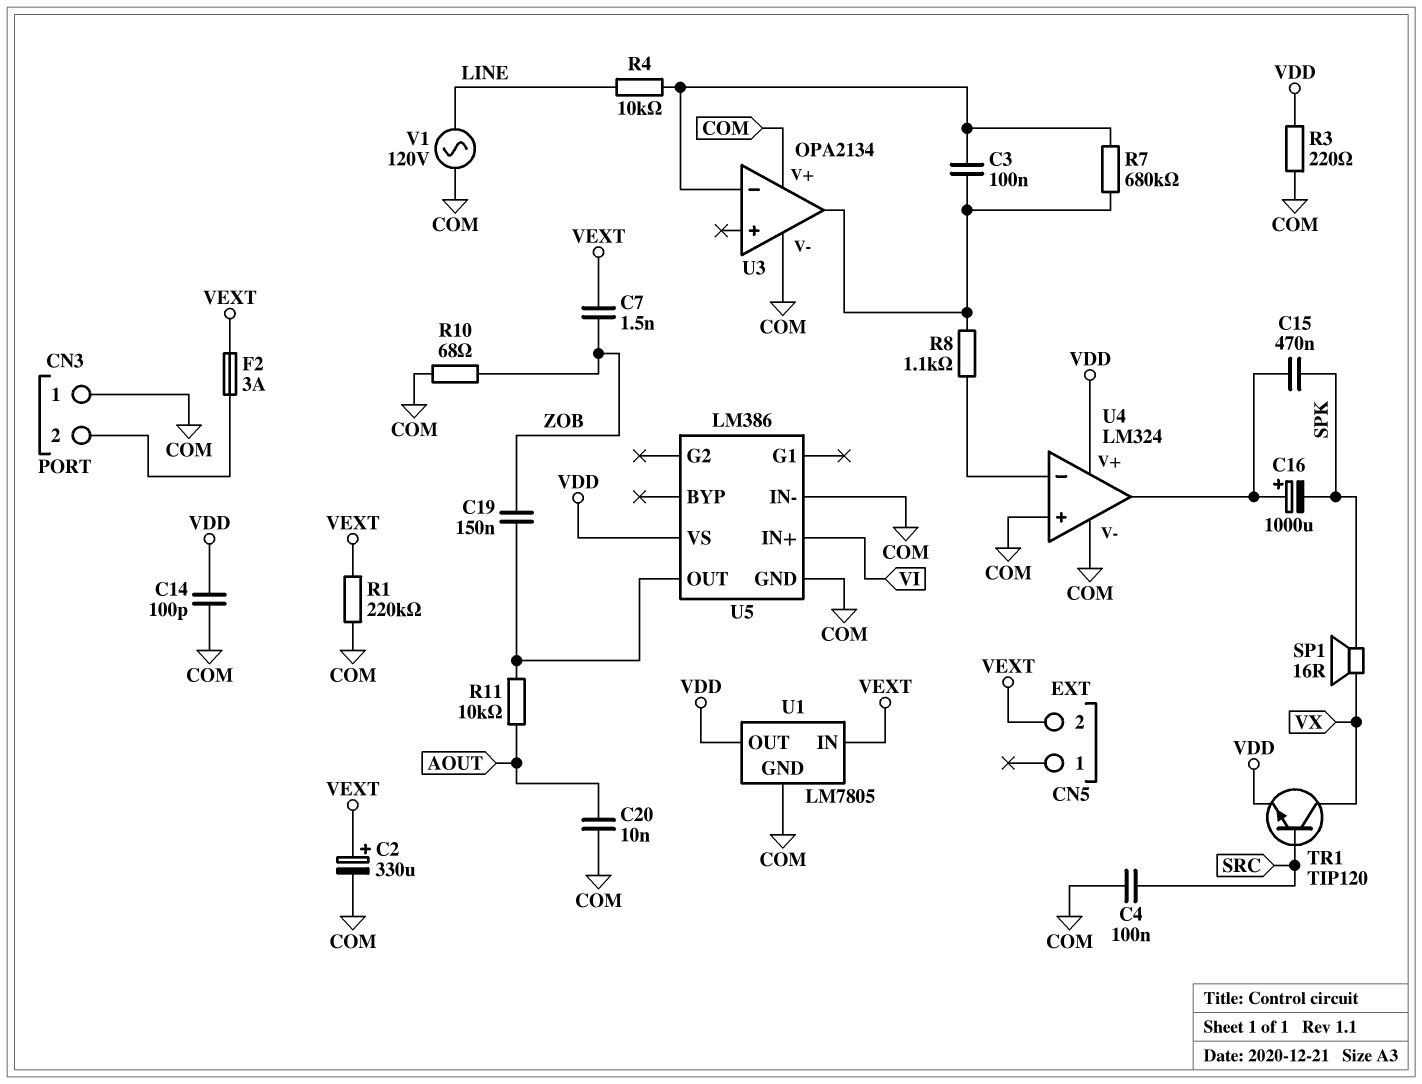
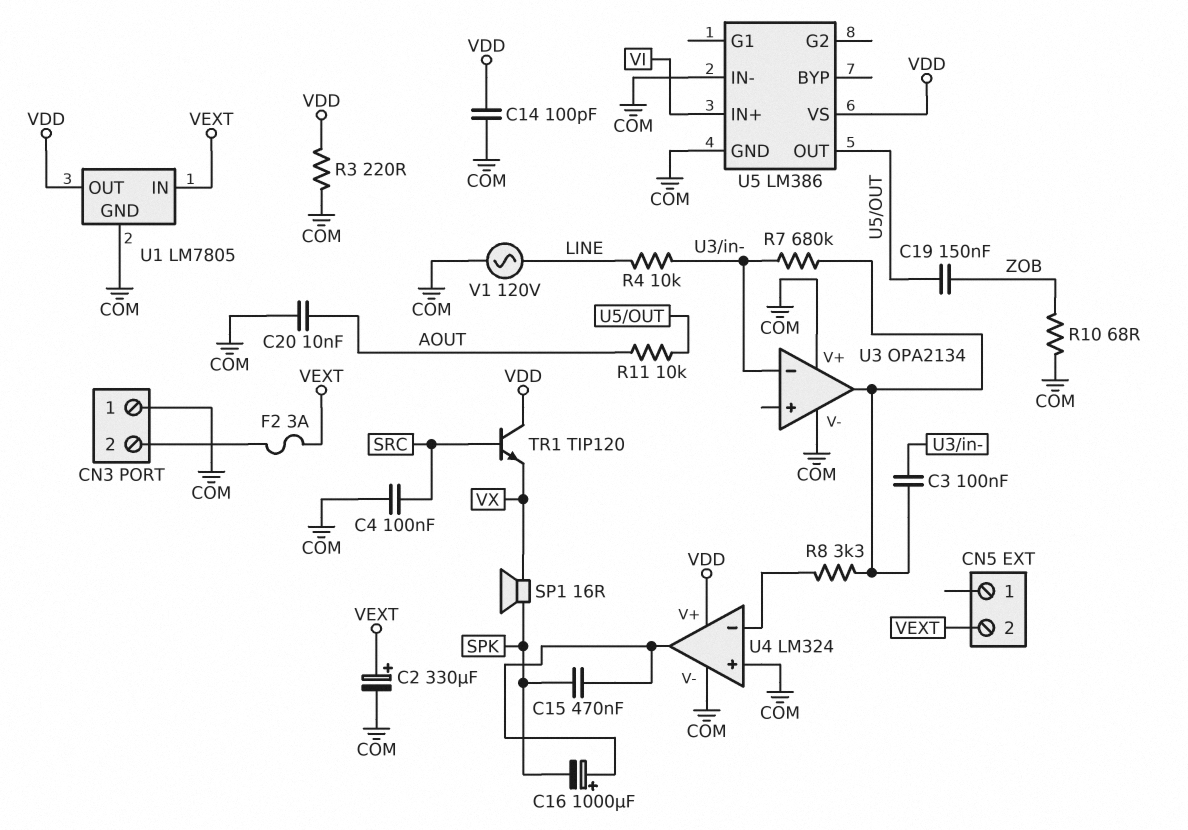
C7: 1.5nF (VEXT, ZOB) -> none
R1: 220k (COM, VEXT) -> none
R8: 1.1k (U3/out, U4/in-) -> 3.3k (U3/out, U4/in-)
TR1: NPN TIP120 (B SRC, C VX, E VDD) -> NPN TIP120 (B SRC, C VDD, E VX)

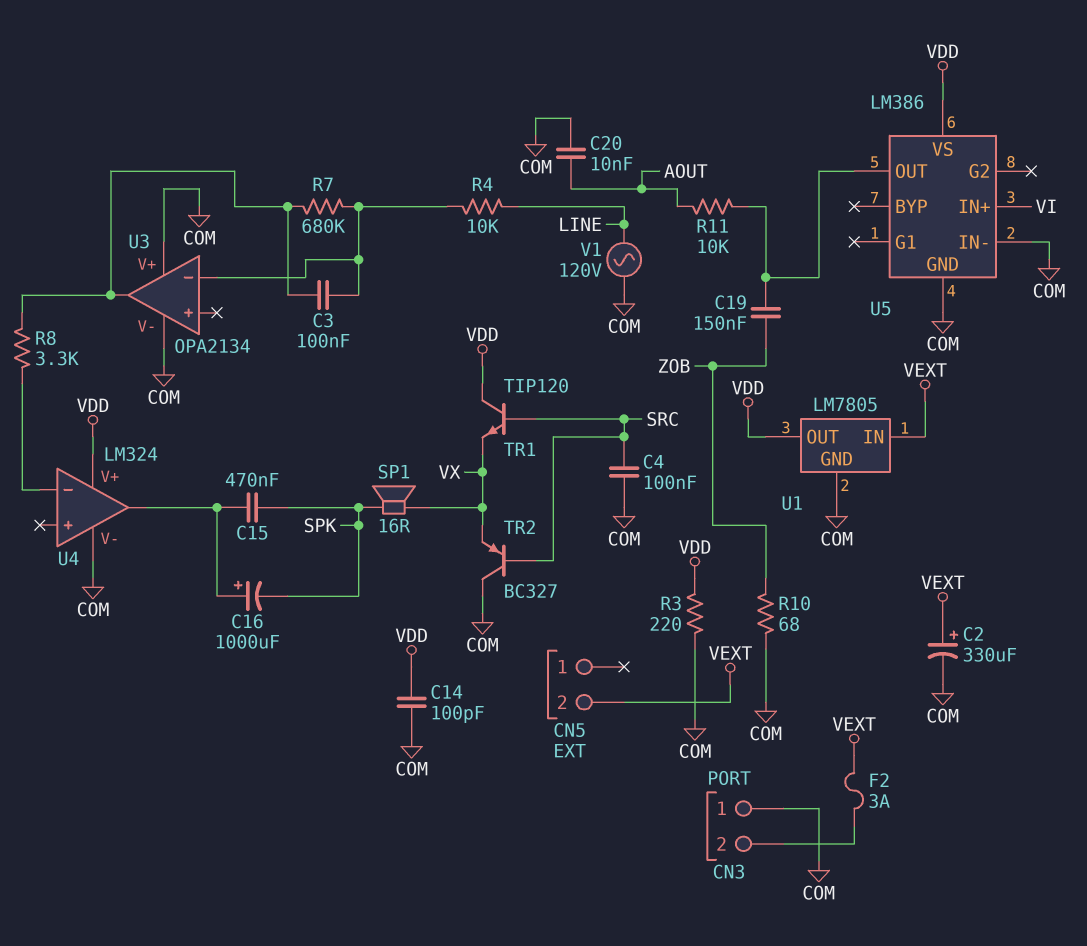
TR2: none -> PNP BC327 (B SRC, C COM, E VX)
U4 pin in+: COM -> none

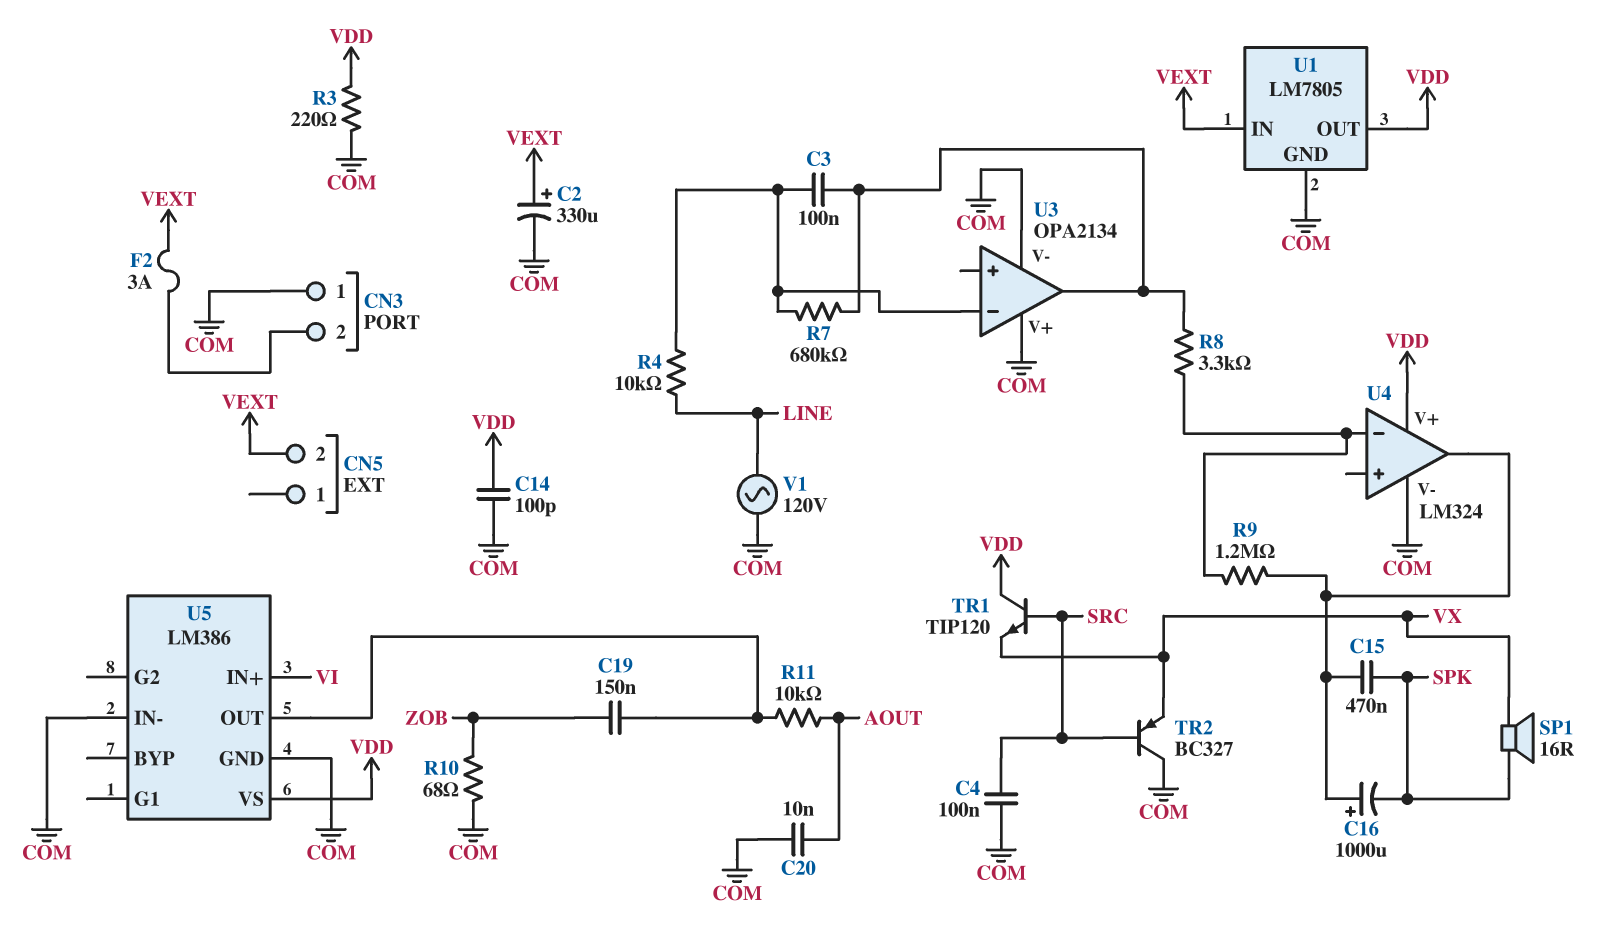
R9: none -> 1.2M (U4/in-, U4/out)

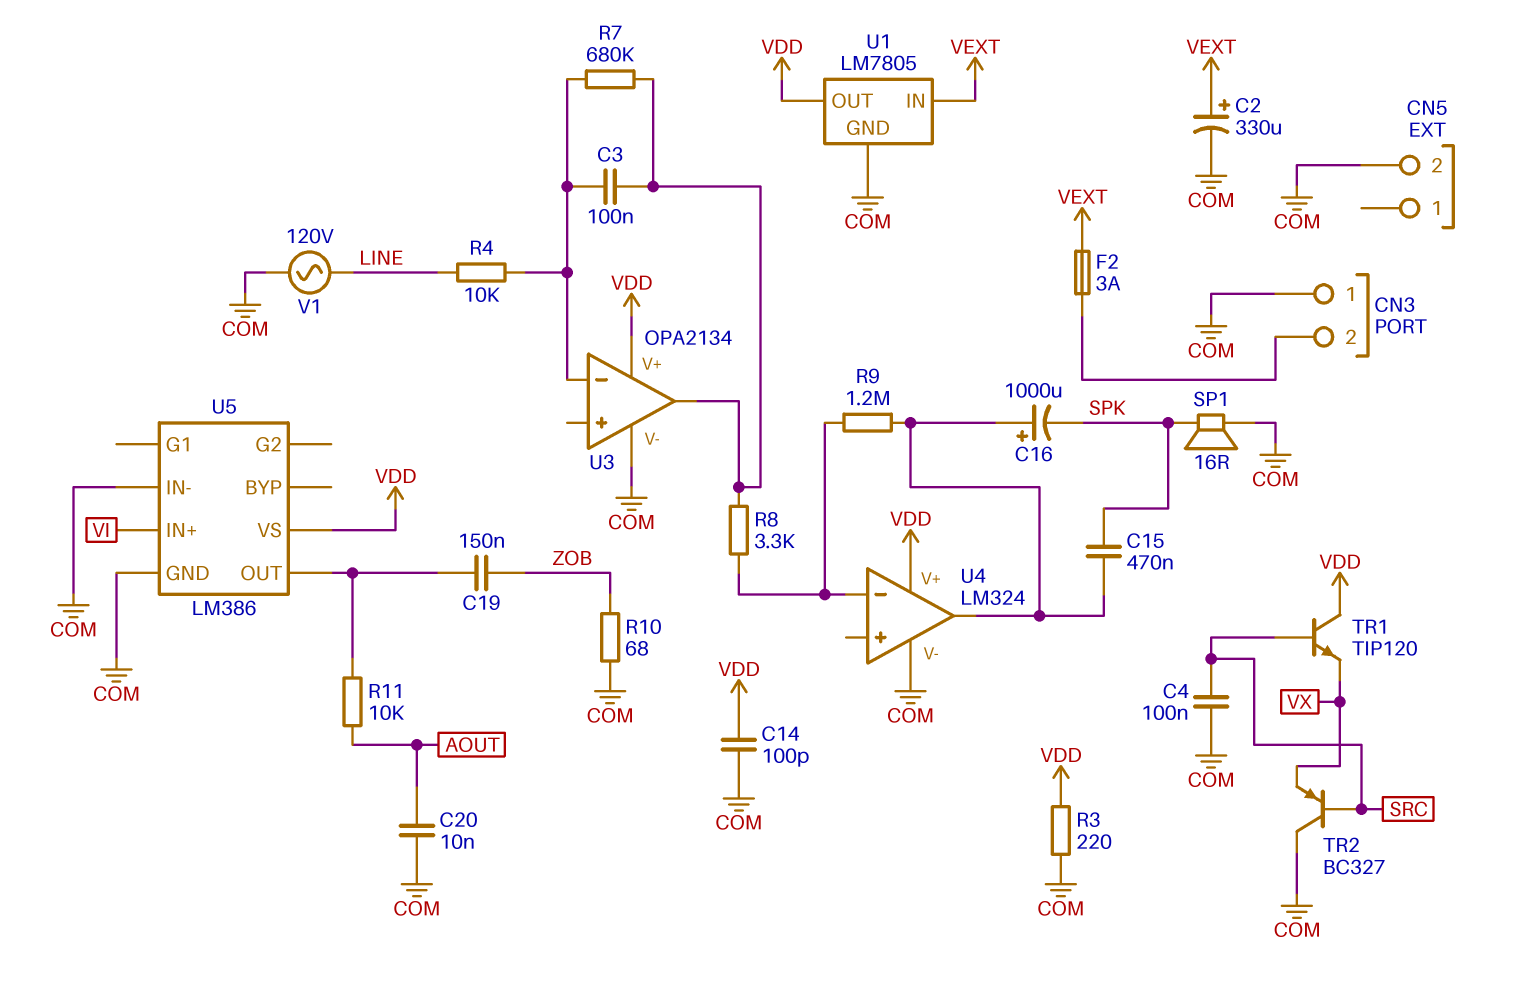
CN5 pin 2: VEXT -> COM
SP1: speaker 16R (SPK, VX) -> speaker 16R (COM, SPK)
U3 pin V+: COM -> VDD

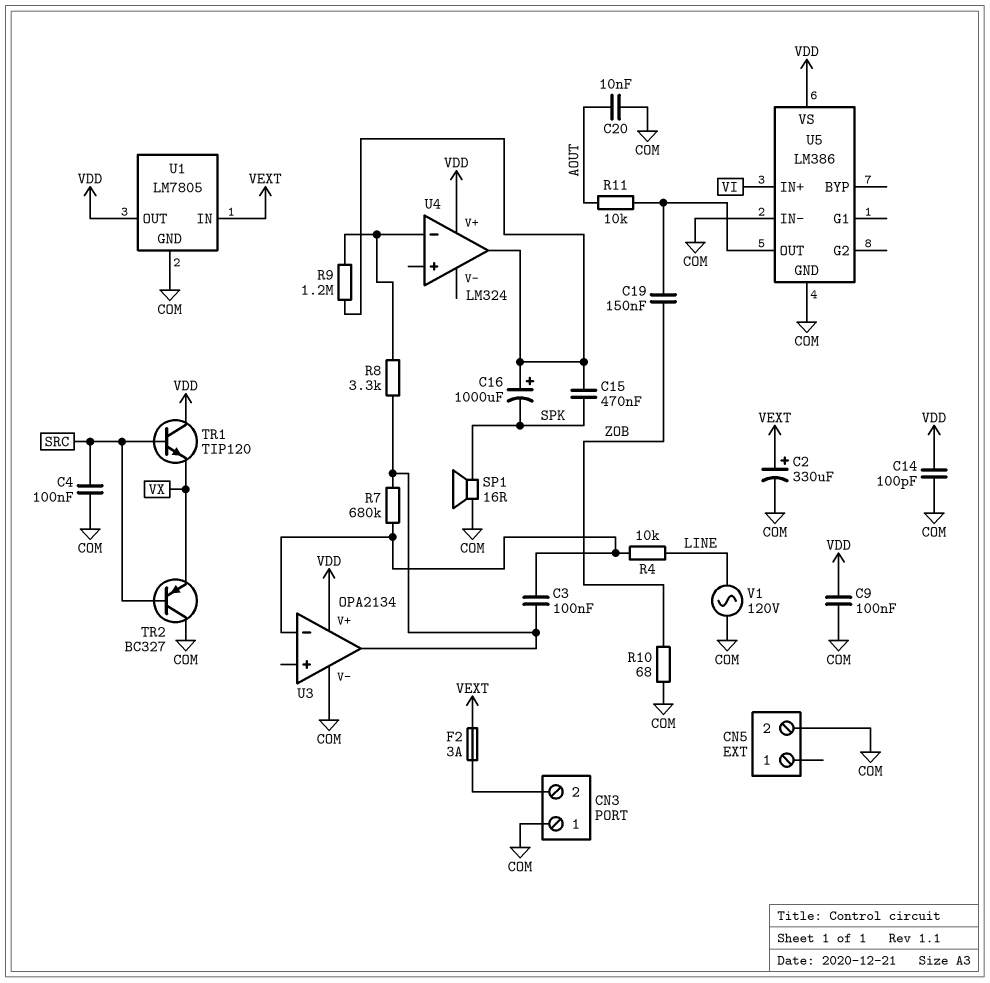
C9: none -> 100nF (COM, VDD)
R3: 220 (COM, VDD) -> none
U4 pin V-: COM -> none

